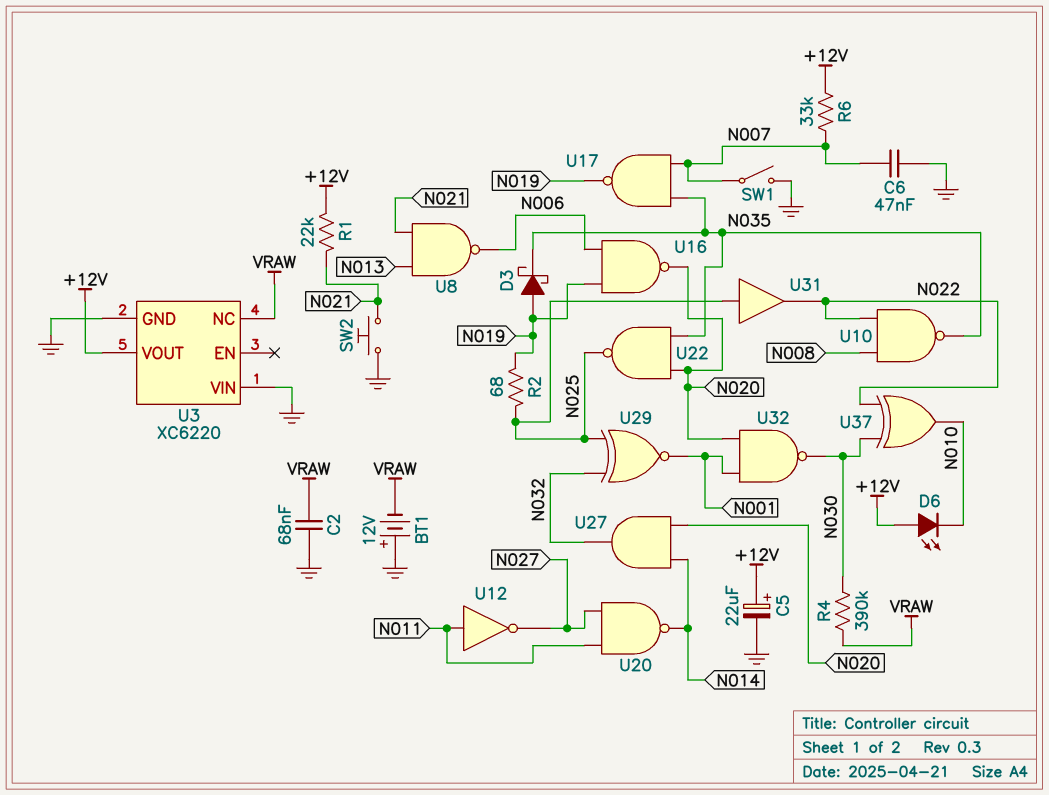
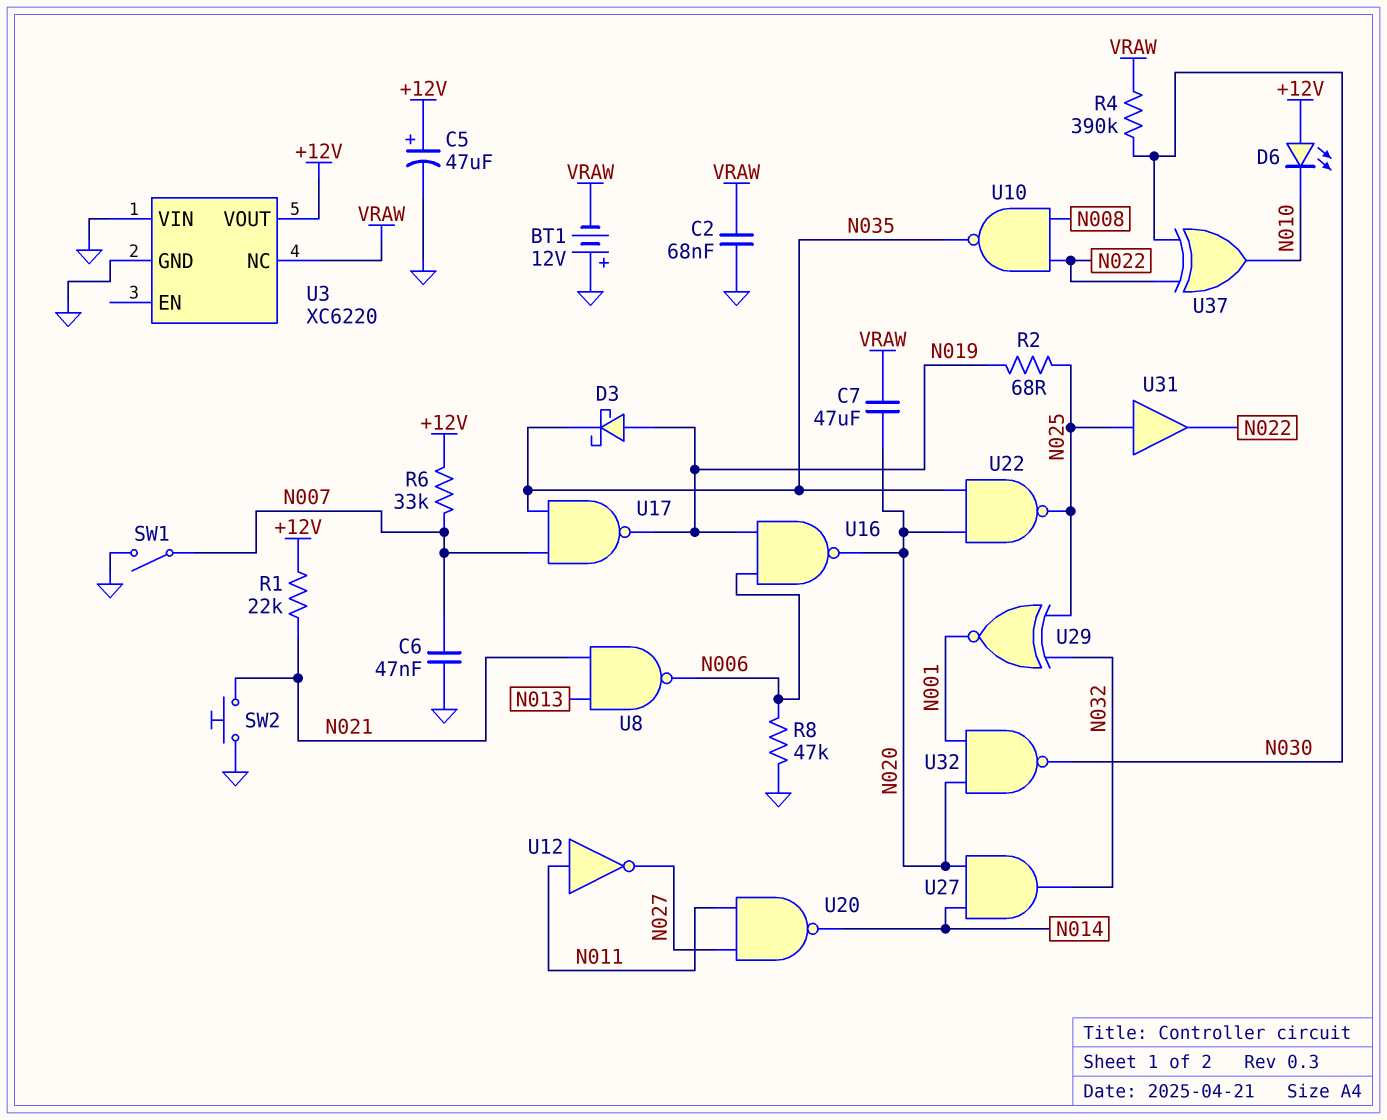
C5: 22uF (plus +12V, minus GND) -> 47uF (plus +12V, minus GND)
C7: none -> 47uF (N020, VRAW)
R8: none -> 47k (GND, N006)

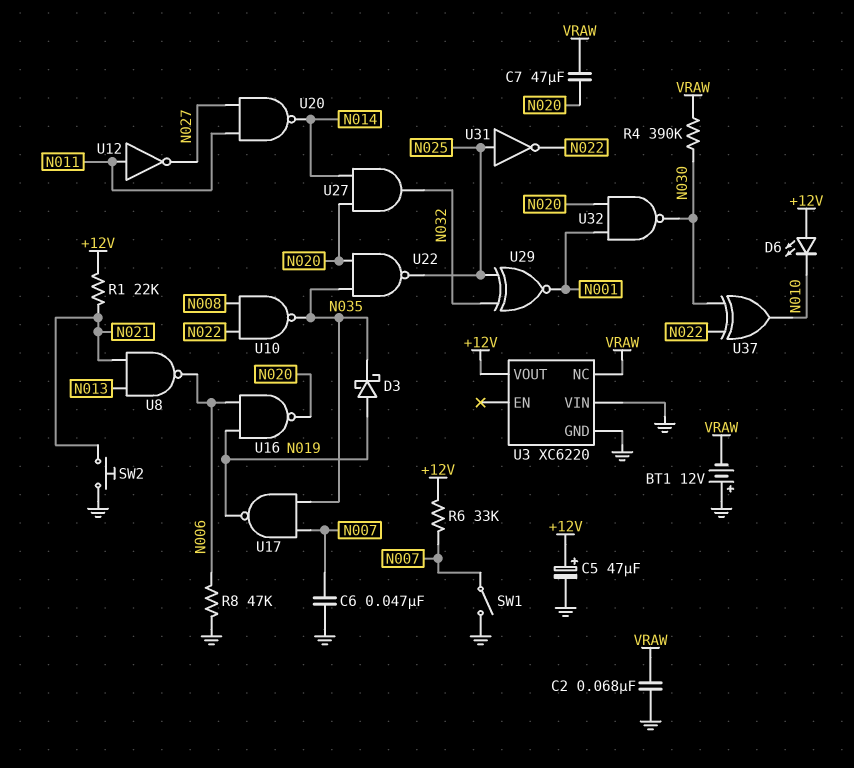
R2: 68 (N019, N025) -> none
U31: buffer (in N025, out N022) -> NOT (in N025, out N022)

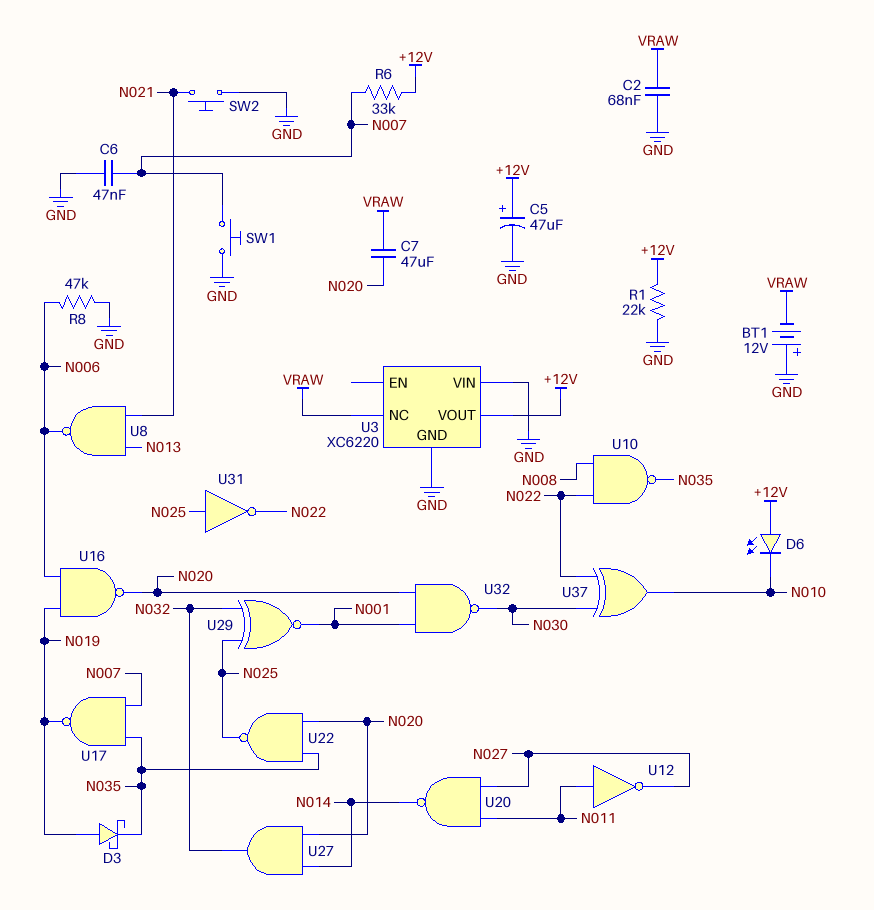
R1: 22k (+12V, N021) -> 22k (+12V, GND)
R4: 390k (N030, VRAW) -> none
SW1: switch (GND, N007) -> button (GND, N007)

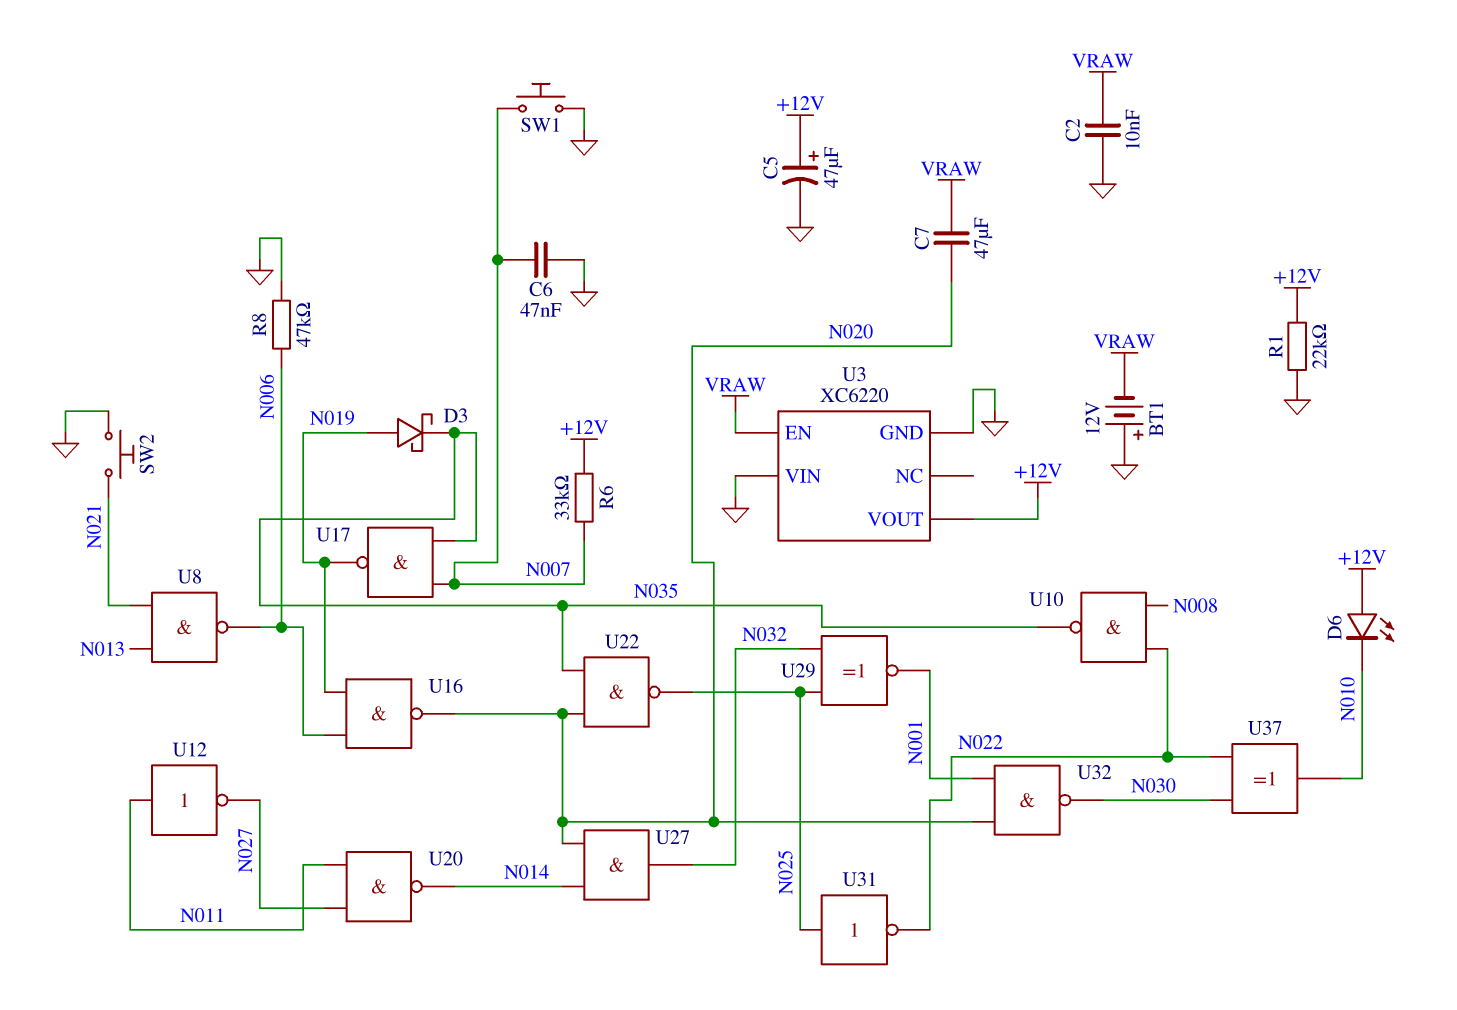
C2: 68nF (GND, VRAW) -> 10nF (GND, VRAW)
U3 pin EN: none -> VRAW
U3 pin NC: VRAW -> none

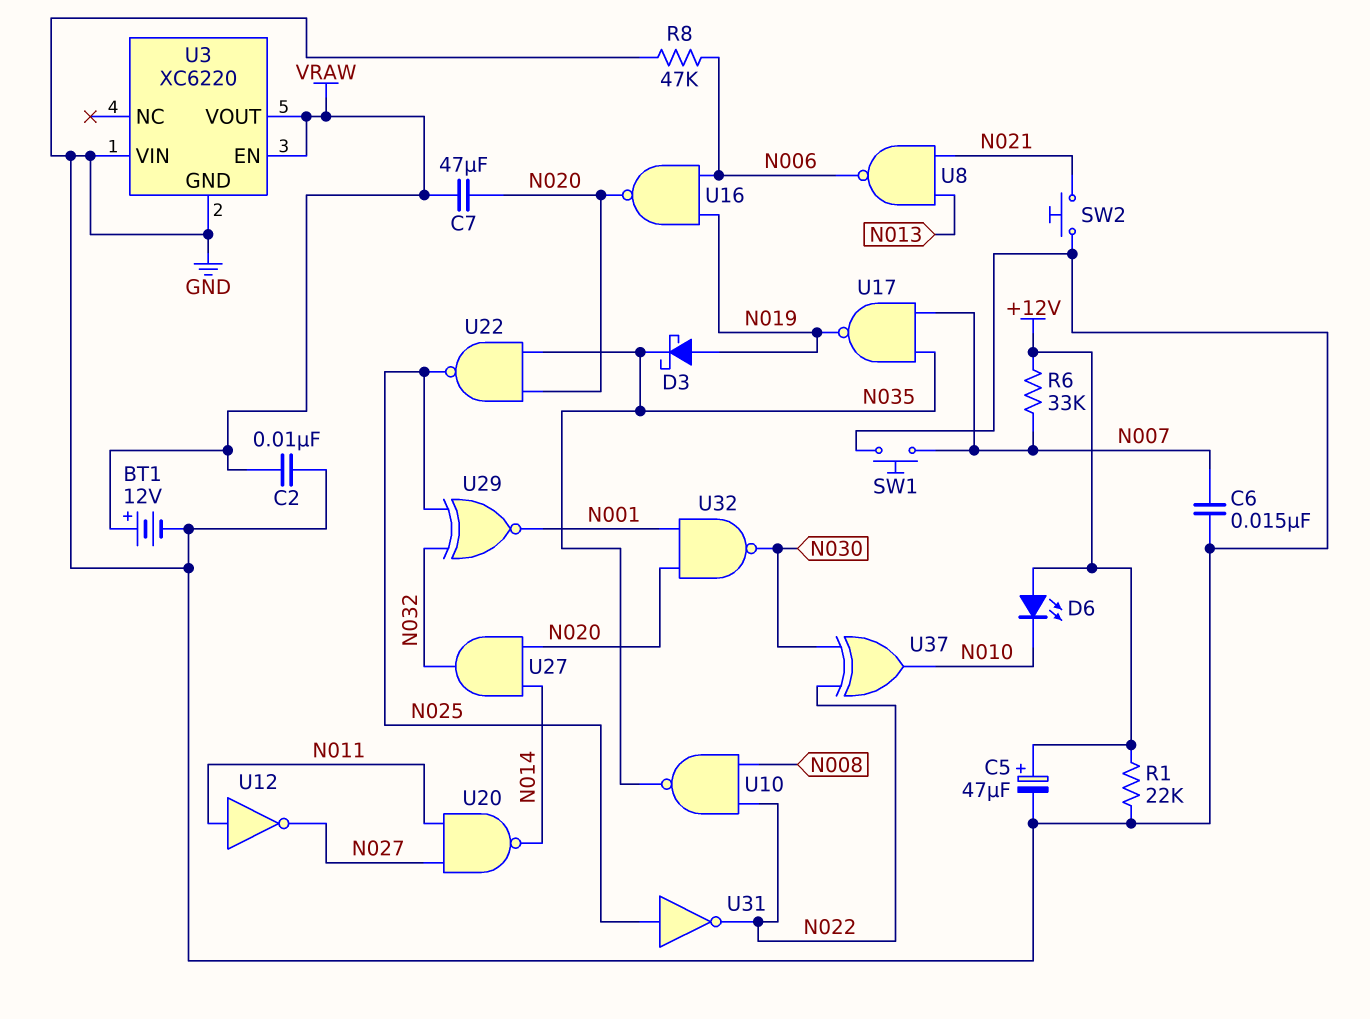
BT1: 12V (plus GND, minus VRAW) -> 12V (plus VRAW, minus GND)
C6: 47nF (GND, N007) -> 15nF (GND, N007)
U3 pin VOUT: +12V -> VRAW

